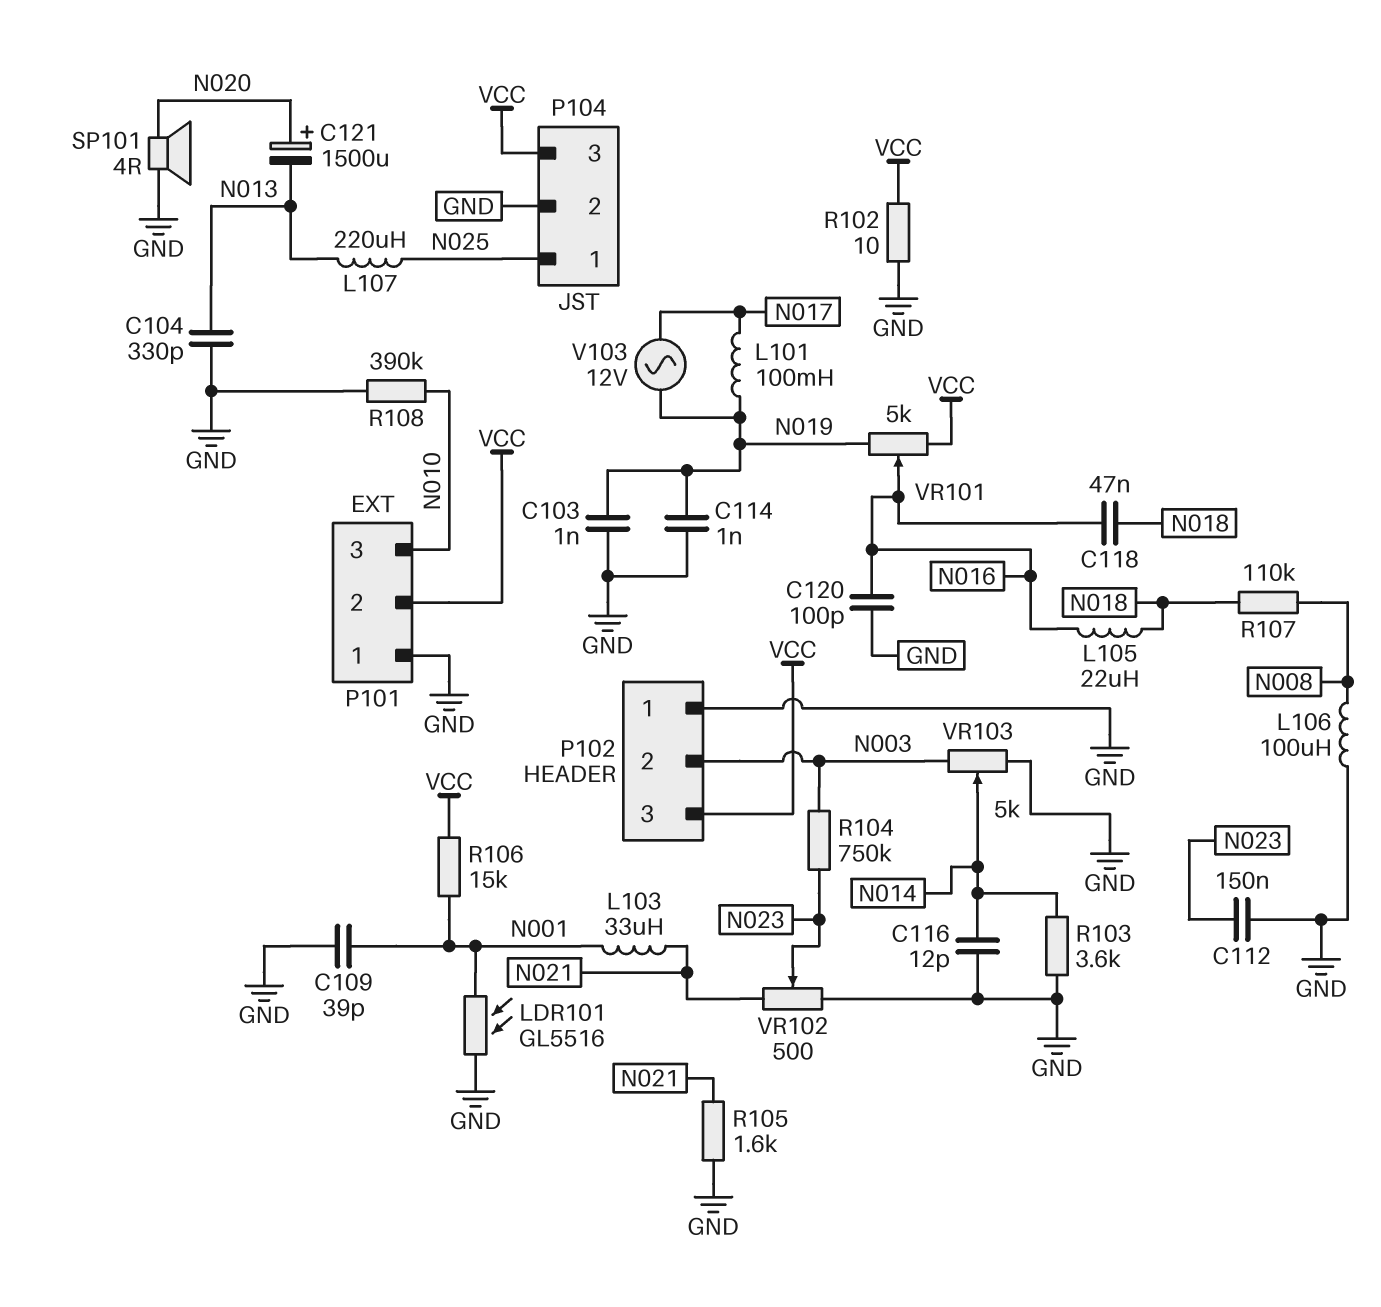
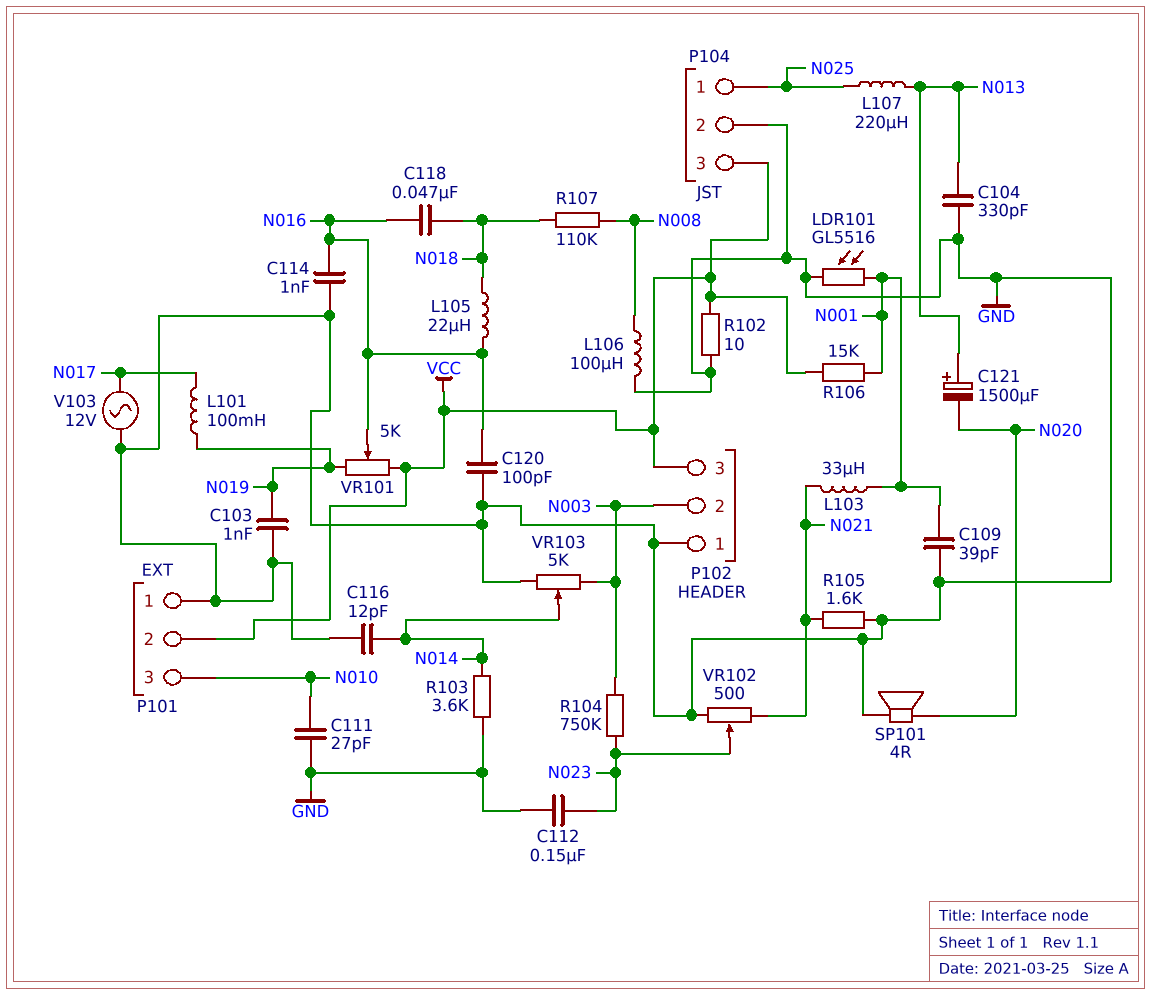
C111: none -> 27pF (GND, N010)
C114: 1nF (GND, N019) -> 1nF (GND, N016)
C121: 1500uF (plus N020, minus N013) -> 1500uF (plus N013, minus N020)
R108: 390k (GND, N010) -> none
V103: AC 12V (N017, N019) -> AC 12V (GND, N017)

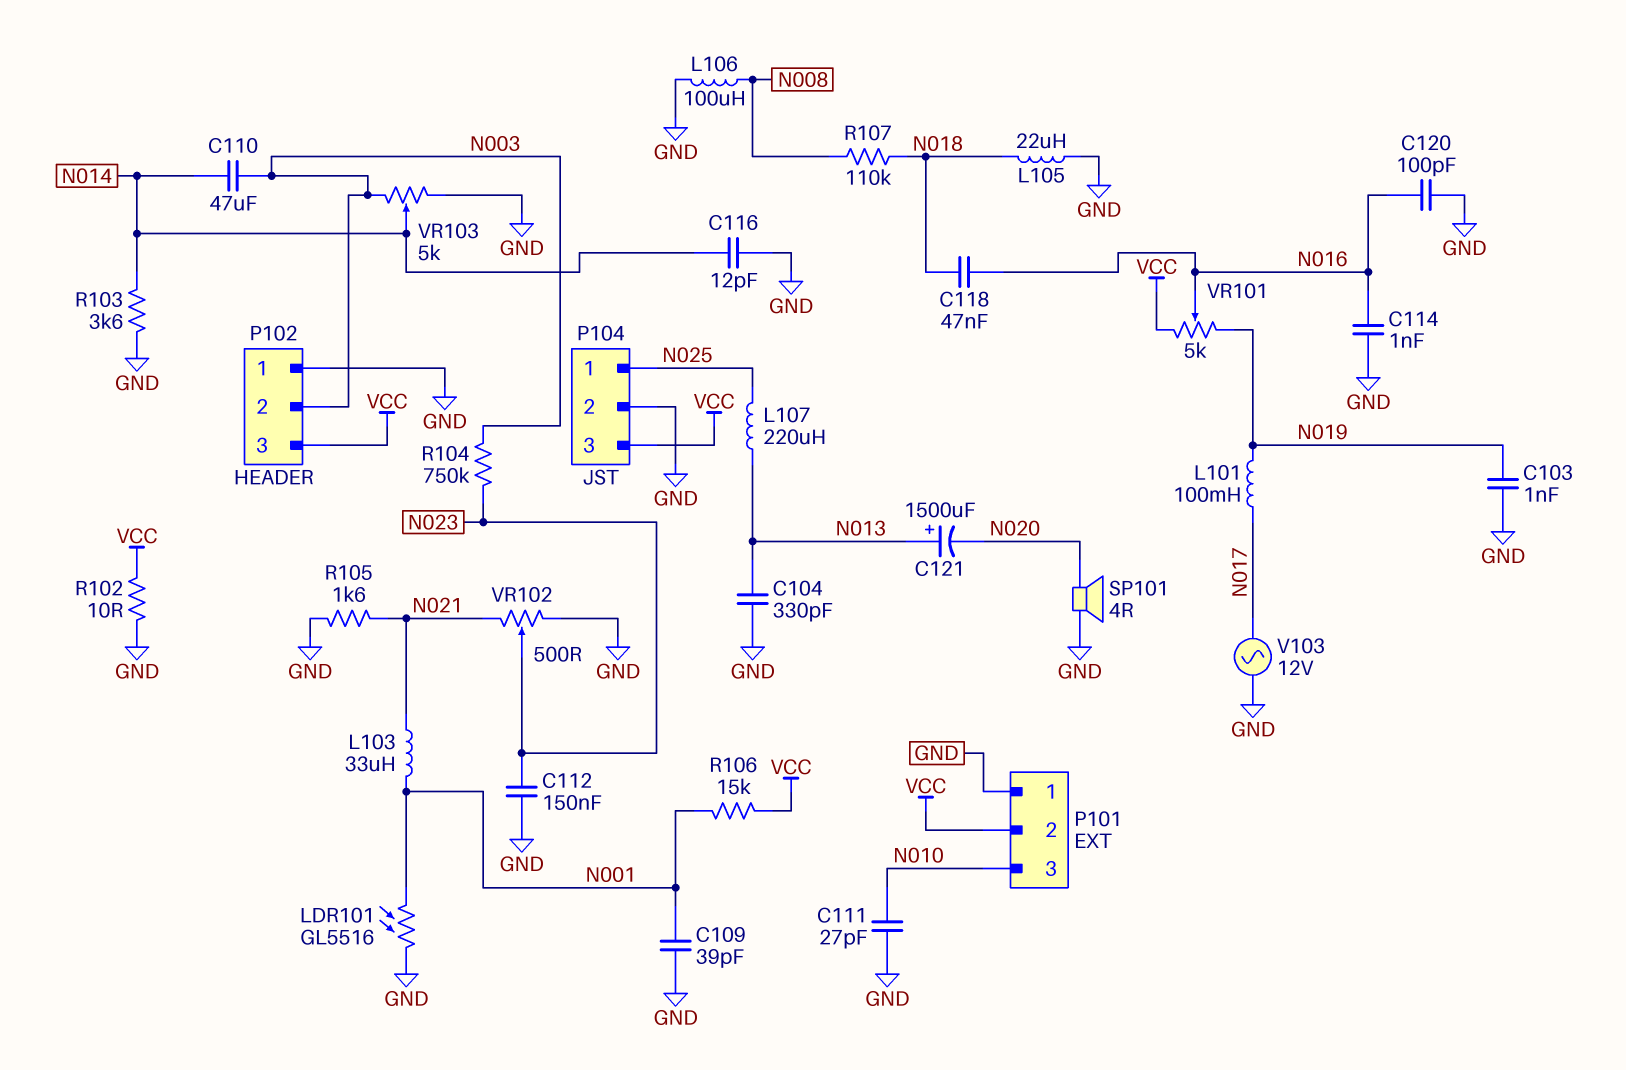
C110: none -> 47uF (N003, N014)
L105: 22uH (N016, N018) -> 22uH (GND, N018)

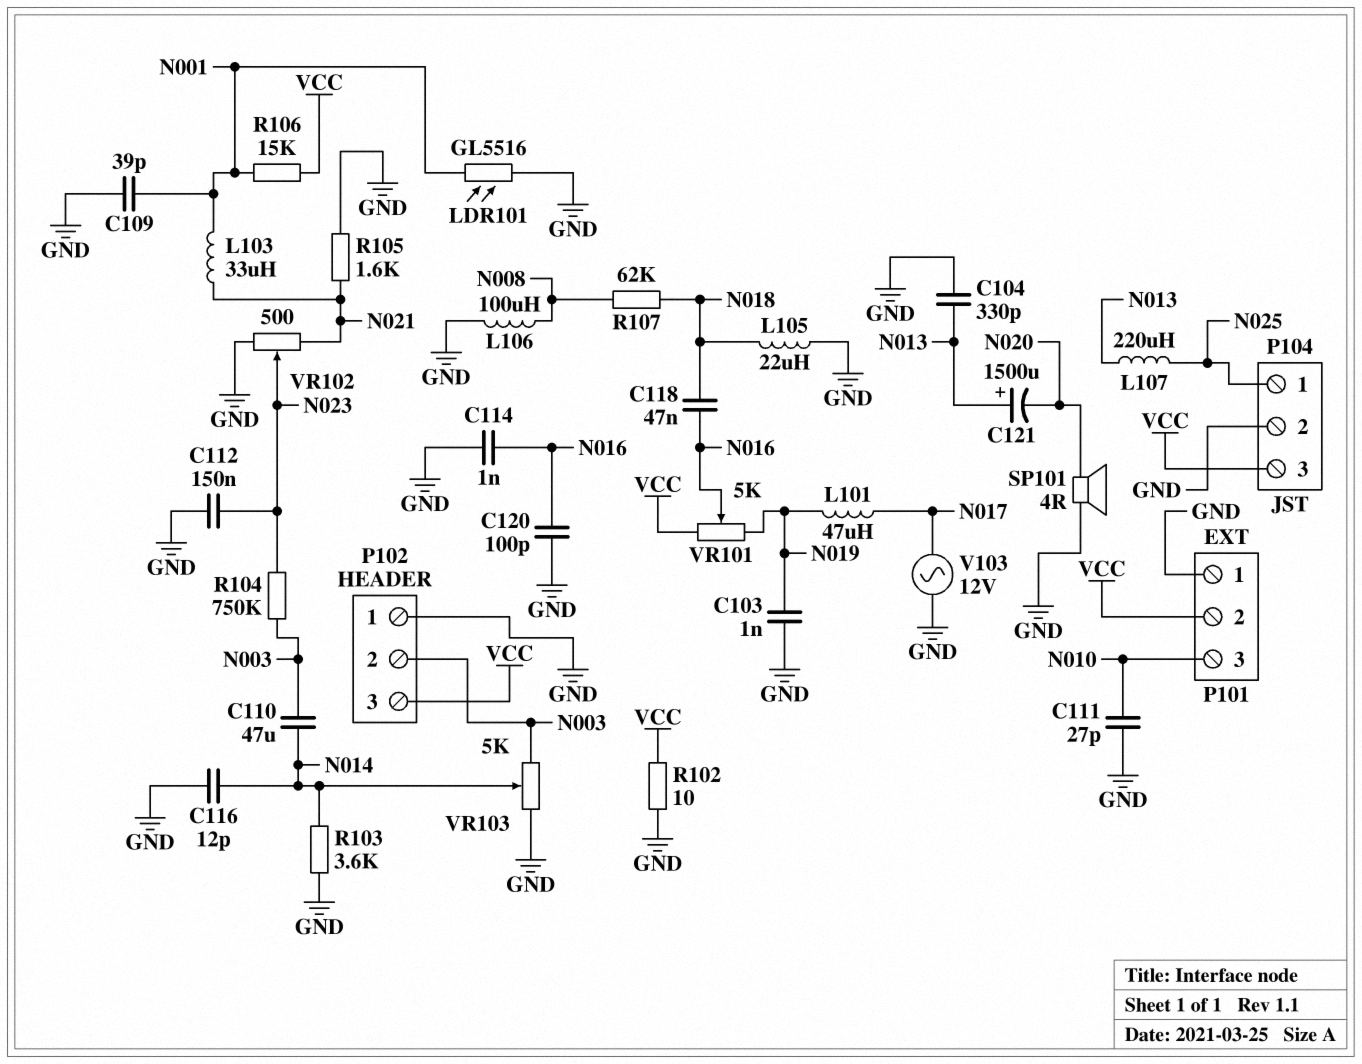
L101: 100mH (N017, N019) -> 47uH (N017, N019)
R107: 110k (N008, N018) -> 62k (N008, N018)

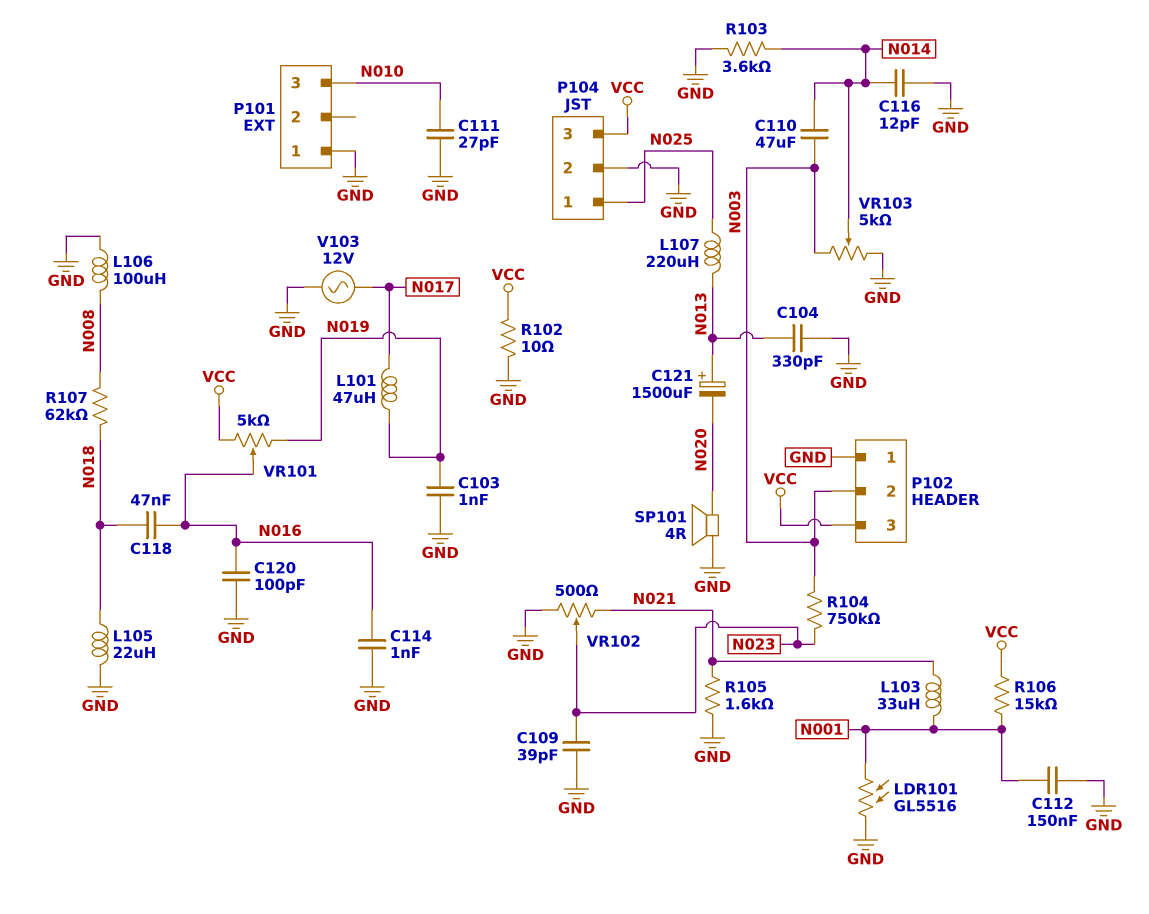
C109: 39pF (GND, N001) -> 39pF (GND, N023)
C112: 150nF (GND, N023) -> 150nF (GND, N001)
P101 pin 2: VCC -> none

